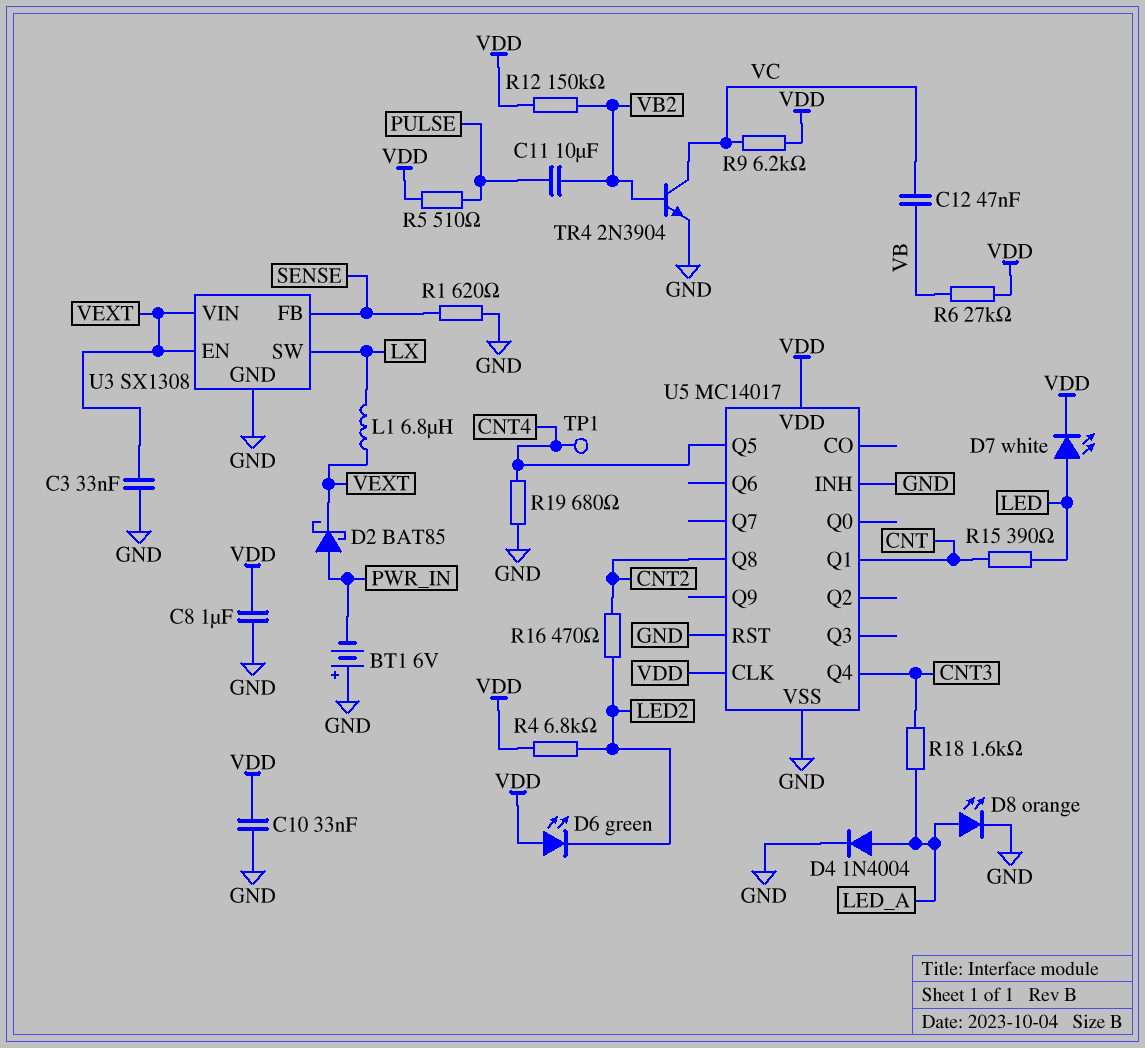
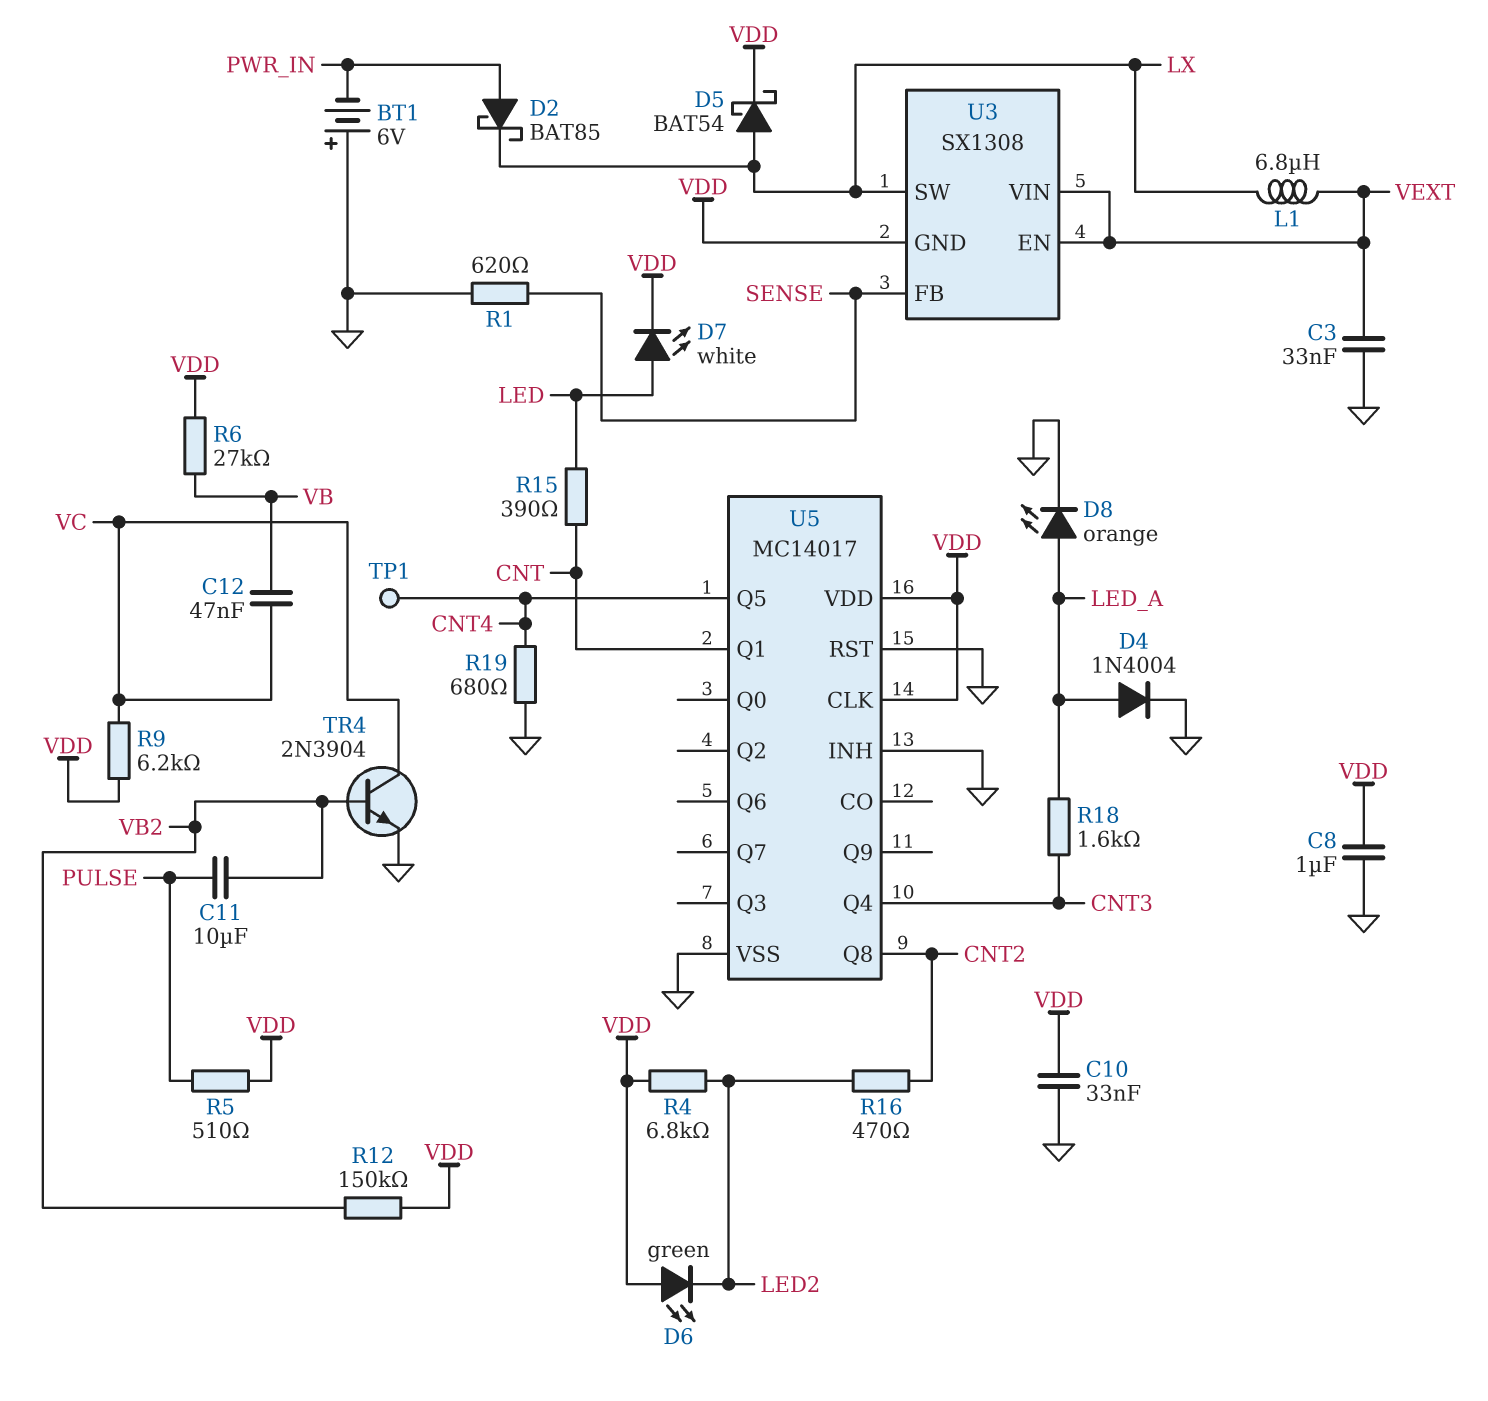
D2: schottky BAT85 (A PWR_IN, K VEXT) -> schottky BAT85 (A PWR_IN, K LX)
D5: none -> schottky BAT54 (A LX, K VDD)
U3 pin GND: GND -> VDD

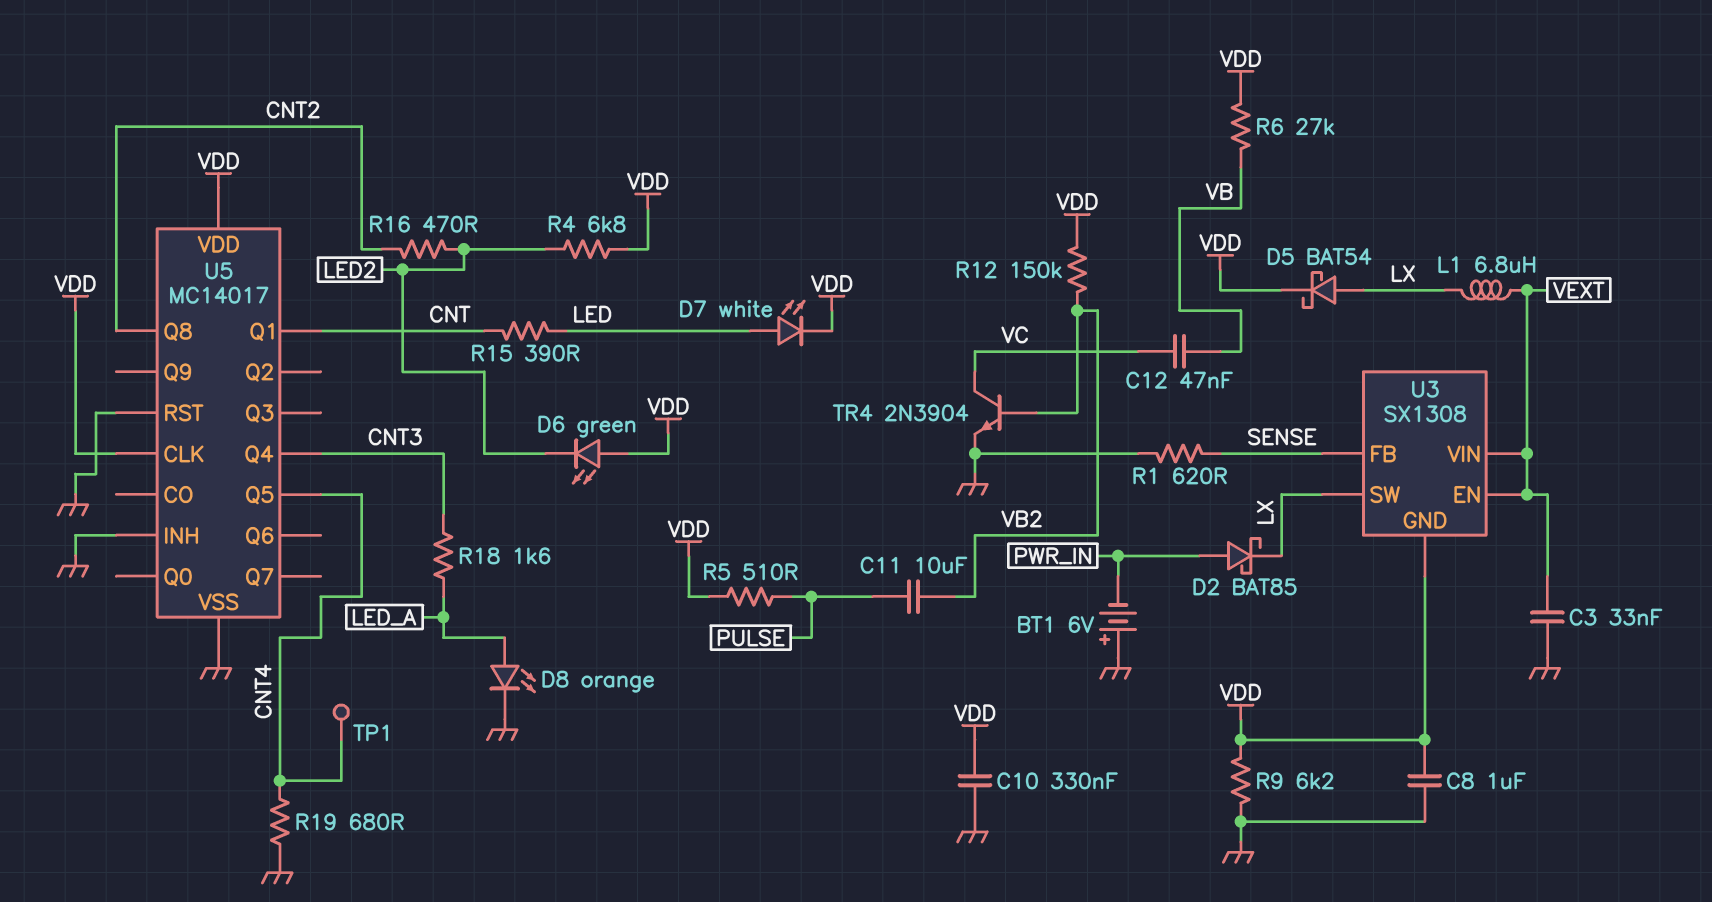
C10: 33nF (GND, VDD) -> 330nF (GND, VDD)
D4: diode 1N4004 (A LED_A, K GND) -> none
R9: 6.2k (VC, VDD) -> 6.2k (GND, VDD)

